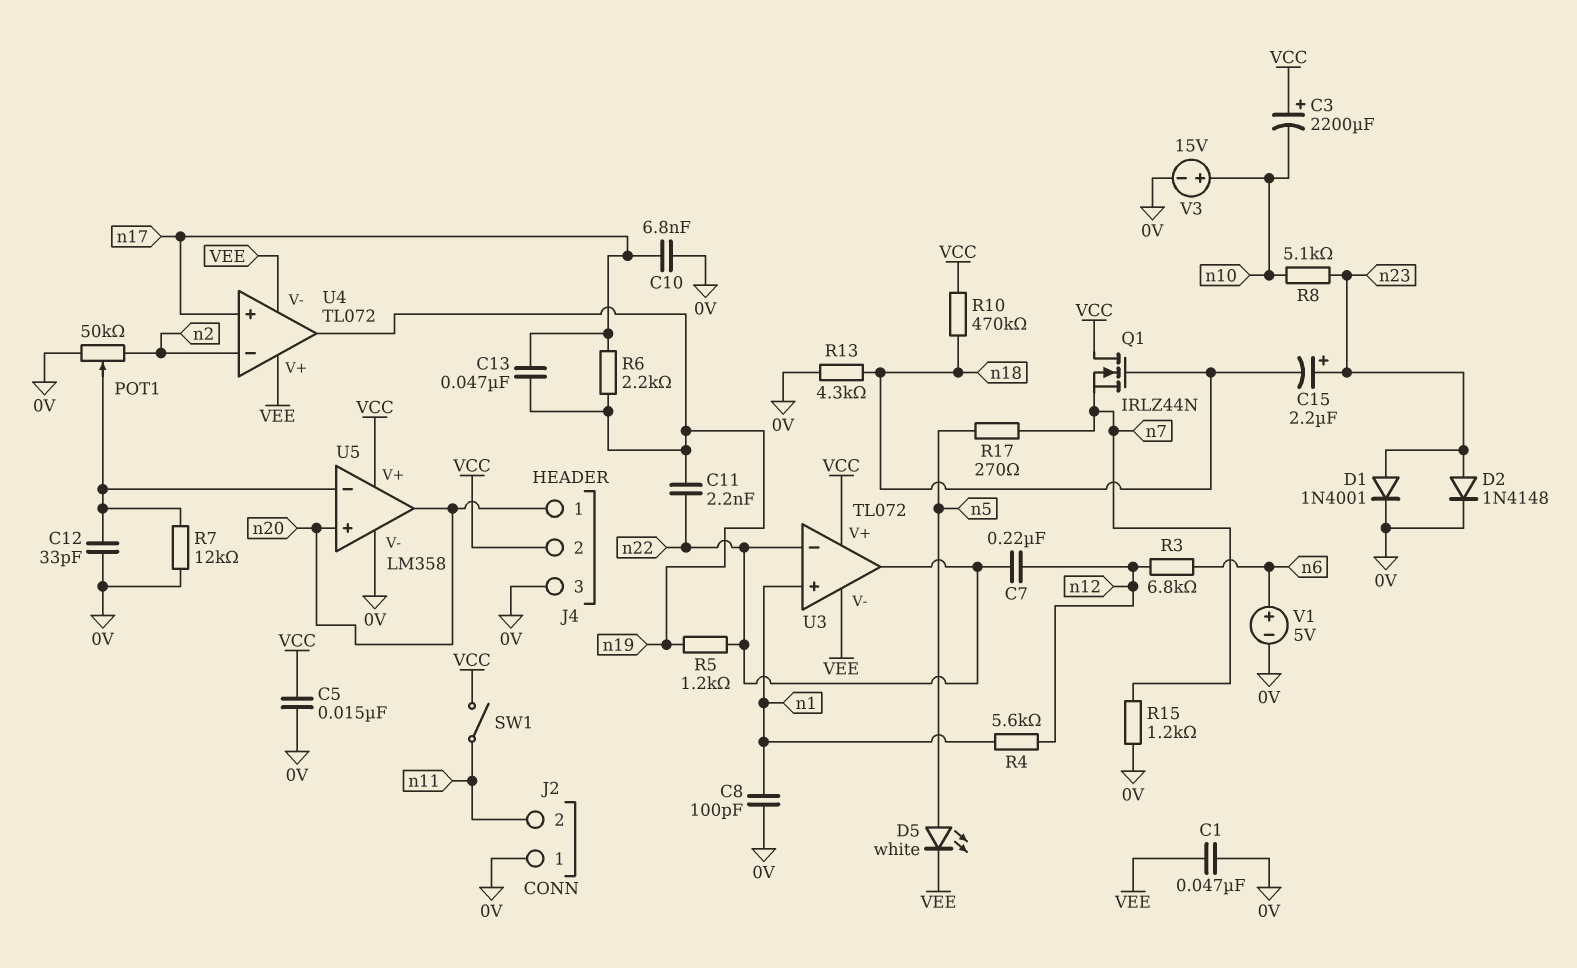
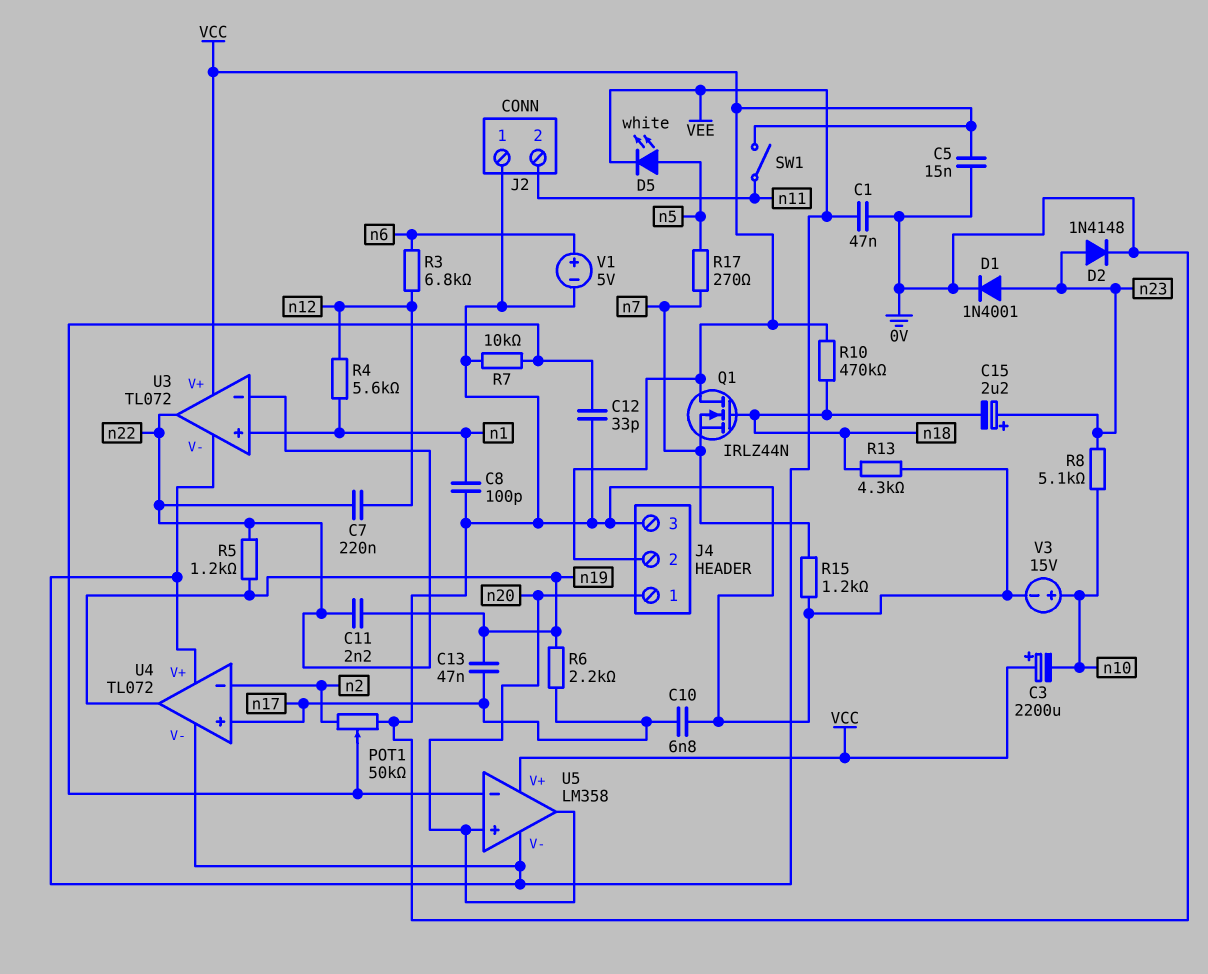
R7: 12k (0V, U5/in-) -> 10k (0V, U5/in-)
U5 pin V-: 0V -> VEE

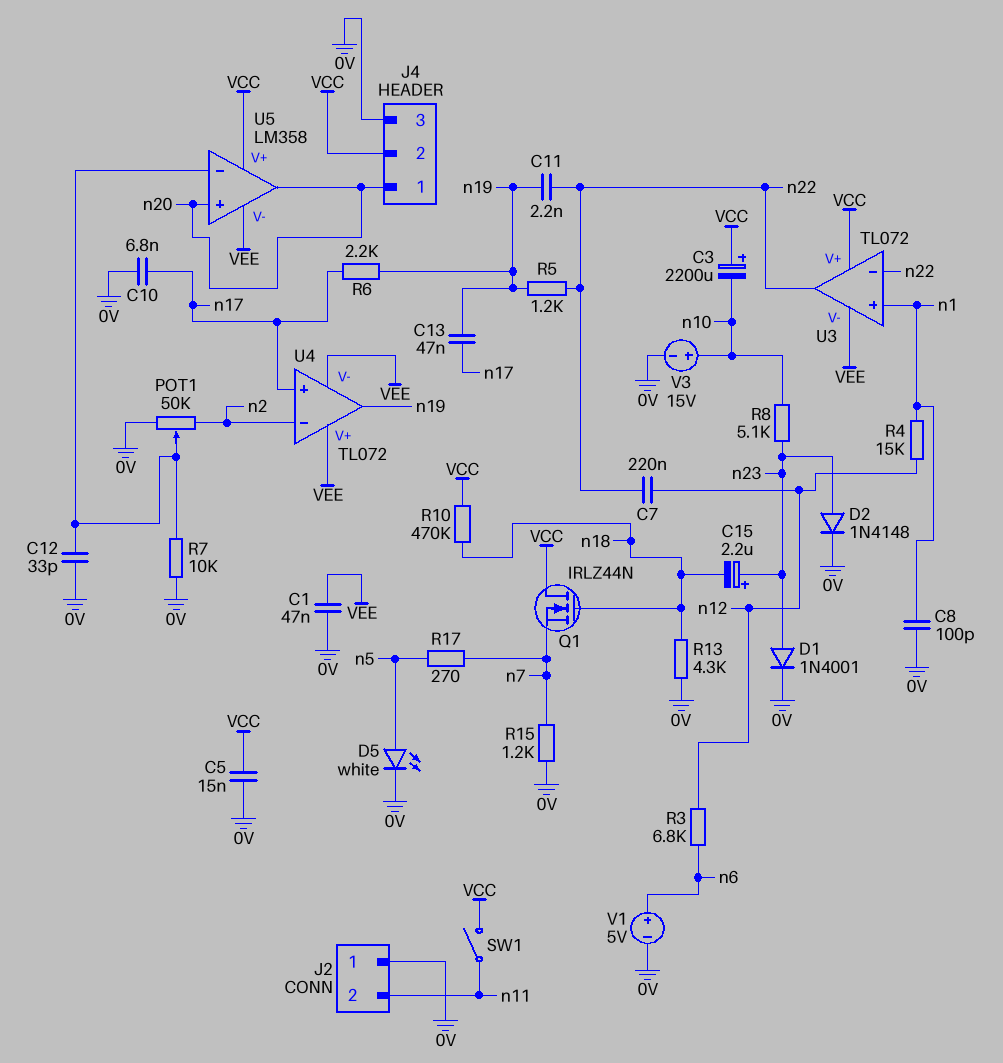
D5: LED white (A n5, K VEE) -> LED white (A n5, K 0V)
R4: 5.6k (n1, n12) -> 15k (n1, n12)

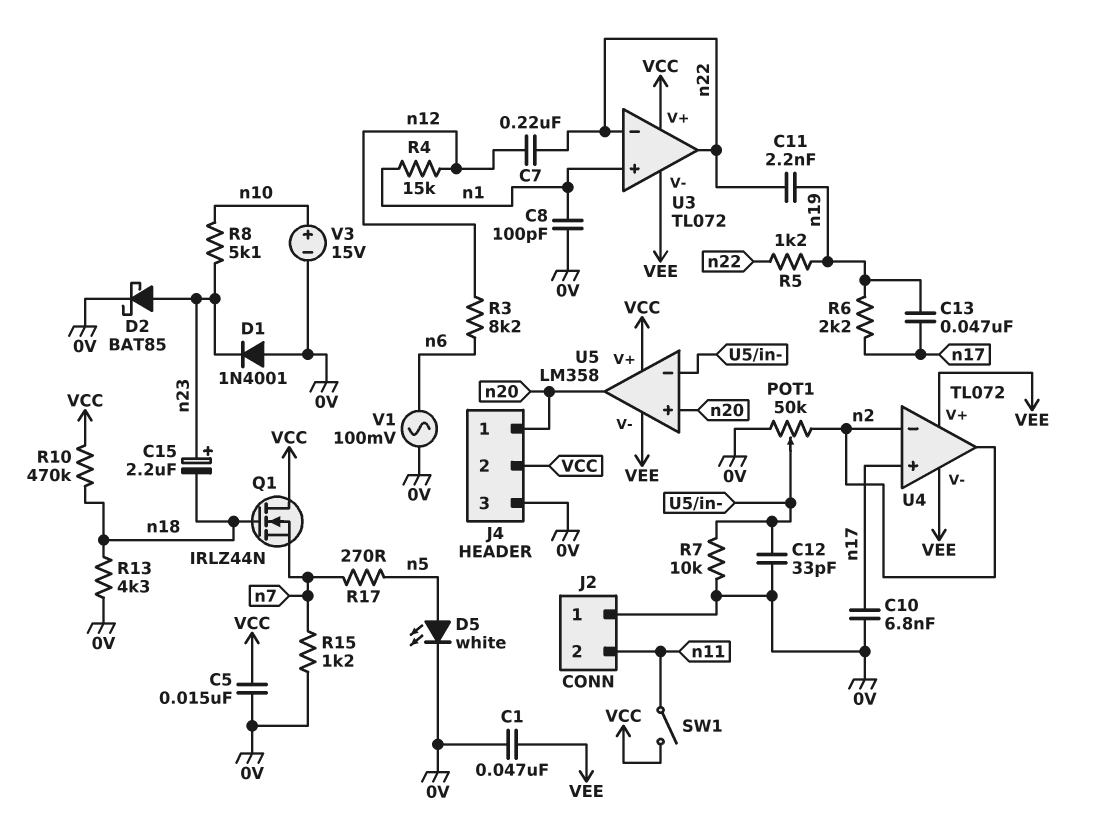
C3: 2200uF (plus VCC, minus n10) -> none
D1: diode 1N4001 (A n23, K 0V) -> diode 1N4001 (A 0V, K n23)
D2: diode 1N4148 (A n23, K 0V) -> schottky BAT85 (A n23, K 0V)
R3: 6.8k (n6, n12) -> 8.2k (n6, n12)
U4 pin out: n19 -> n2
V1: 5V (plus n6, minus 0V) -> AC 100mV (0V, n6)

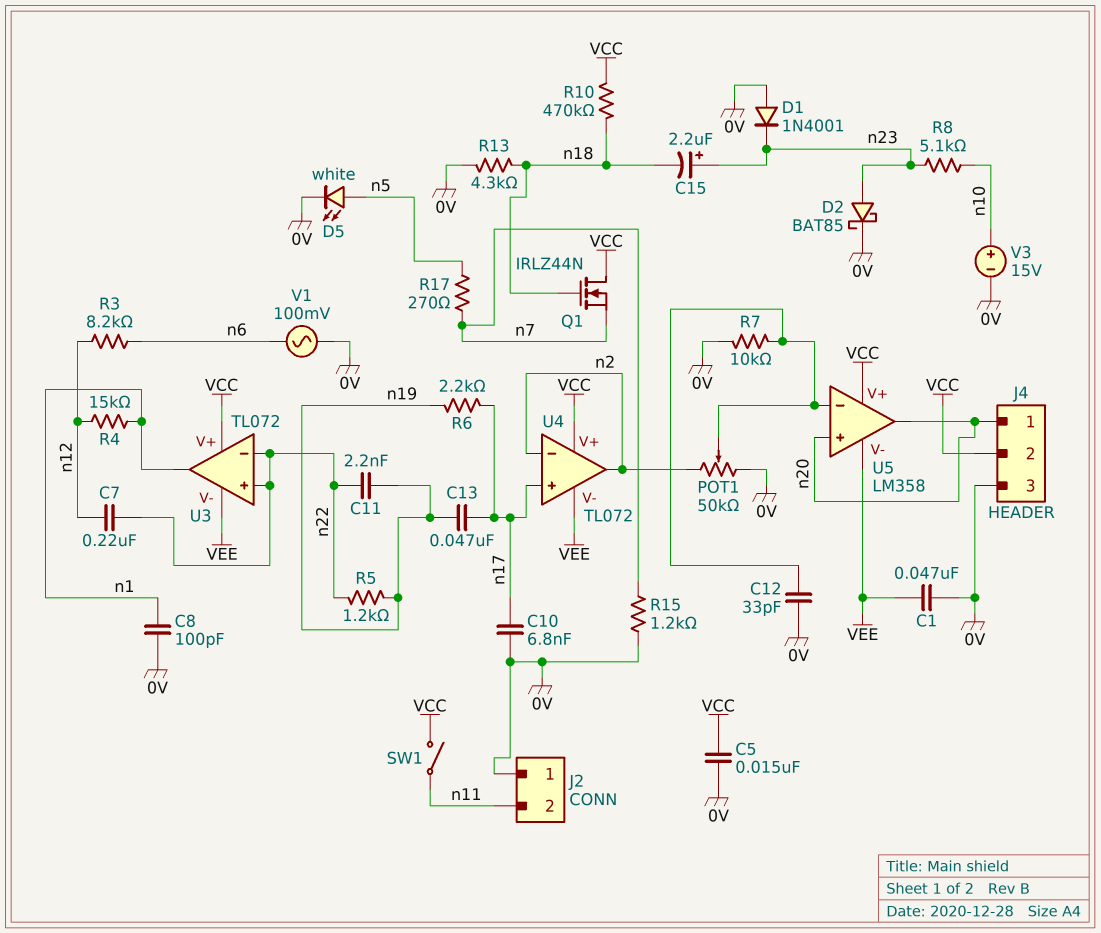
U3 pin in+: n1 -> n22
U3 pin out: n22 -> n1
U4 pin V+: VEE -> VCC

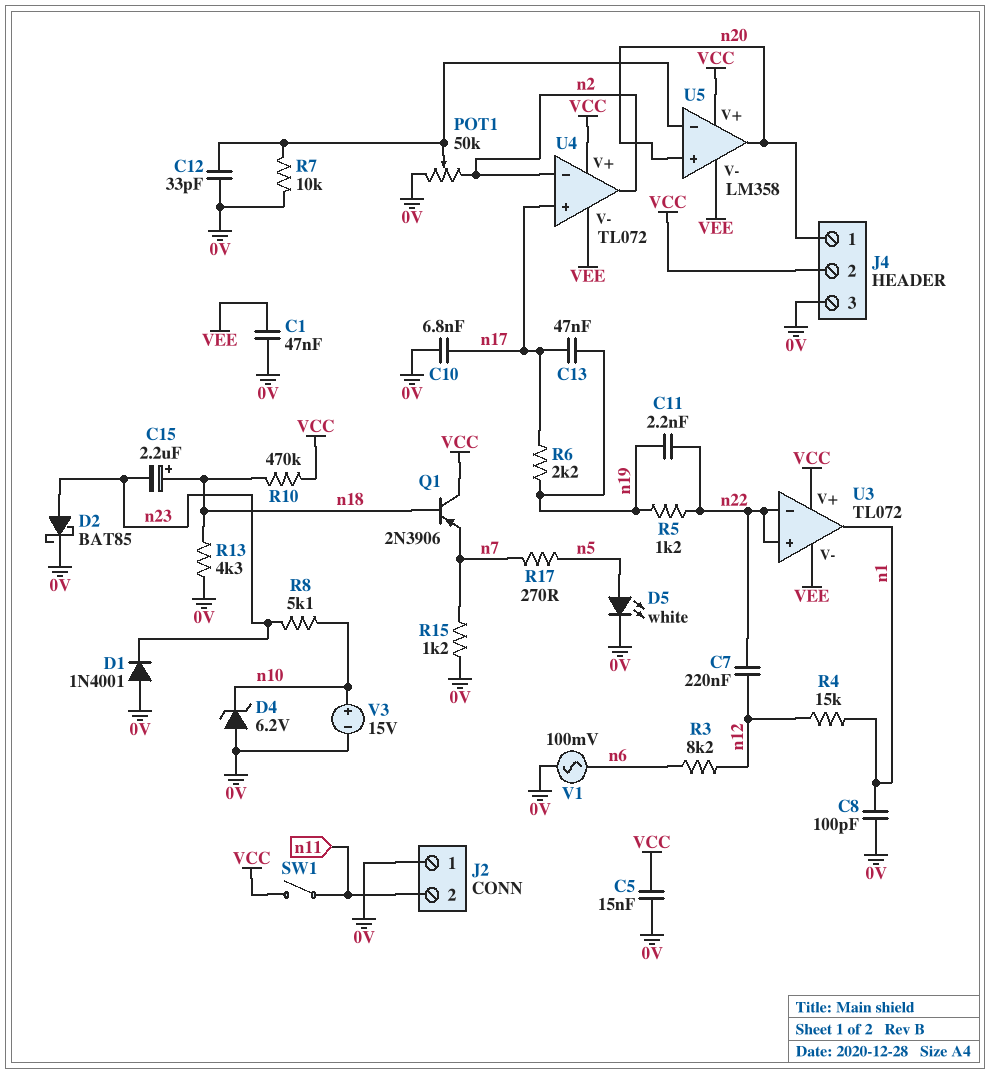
C15: 2.2uF (plus n23, minus n18) -> 2.2uF (plus n18, minus n23)
D4: none -> zener 6.2V (A 0V, K n10)
Q1: NMOS IRLZ44N (G n18, D VCC, S n7) -> PNP 2N3906 (B n18, C VCC, E n7)

